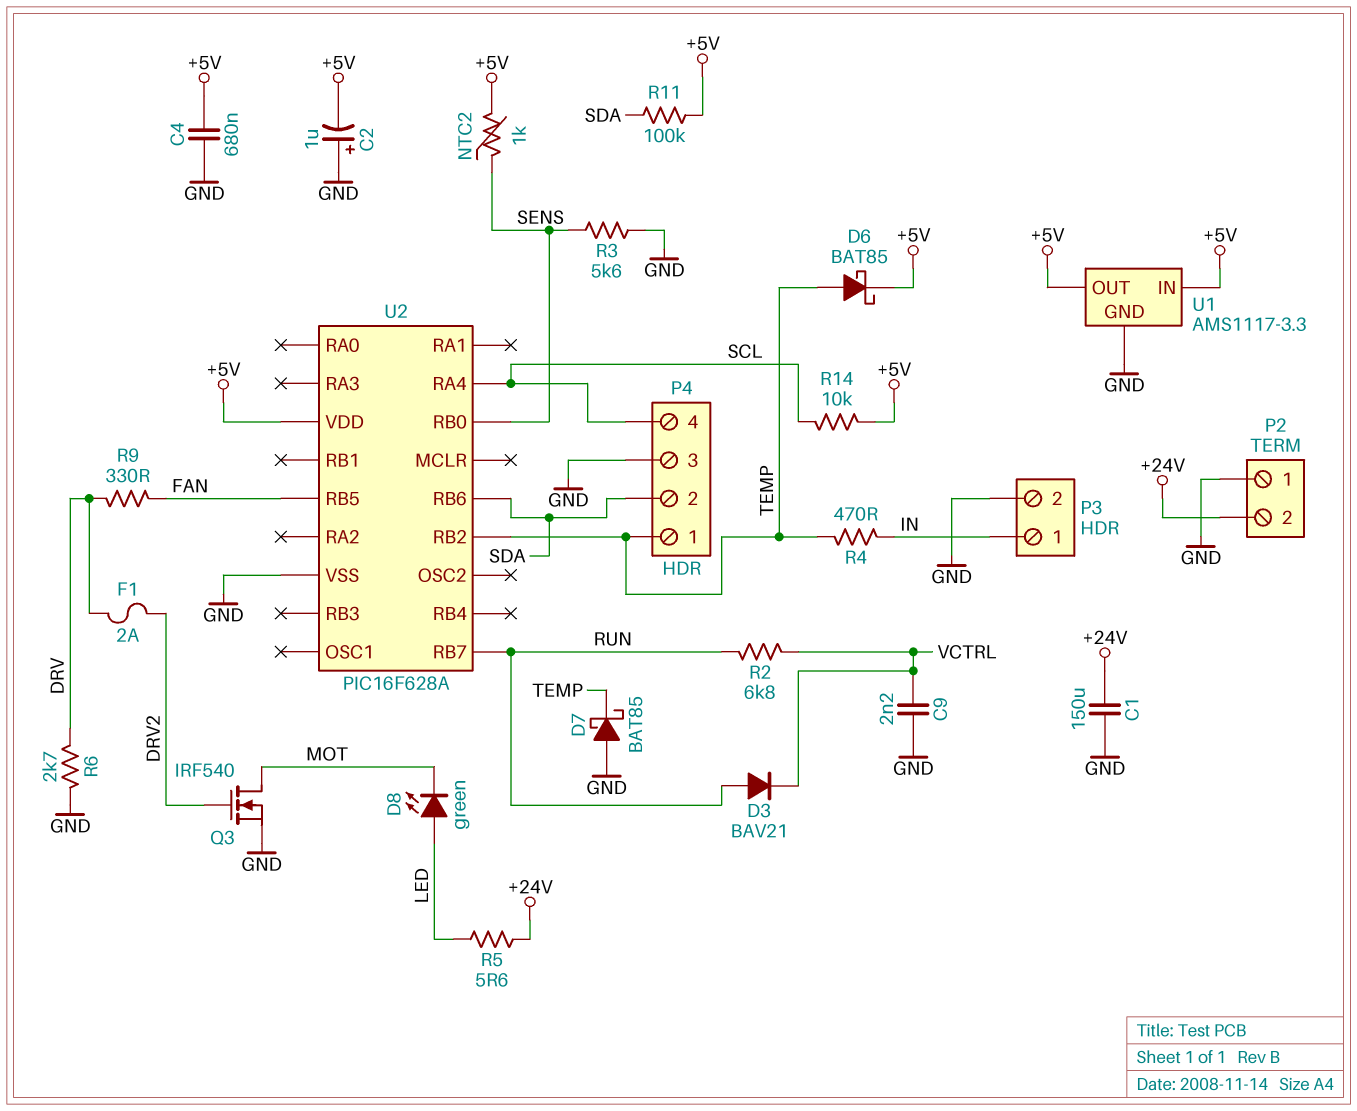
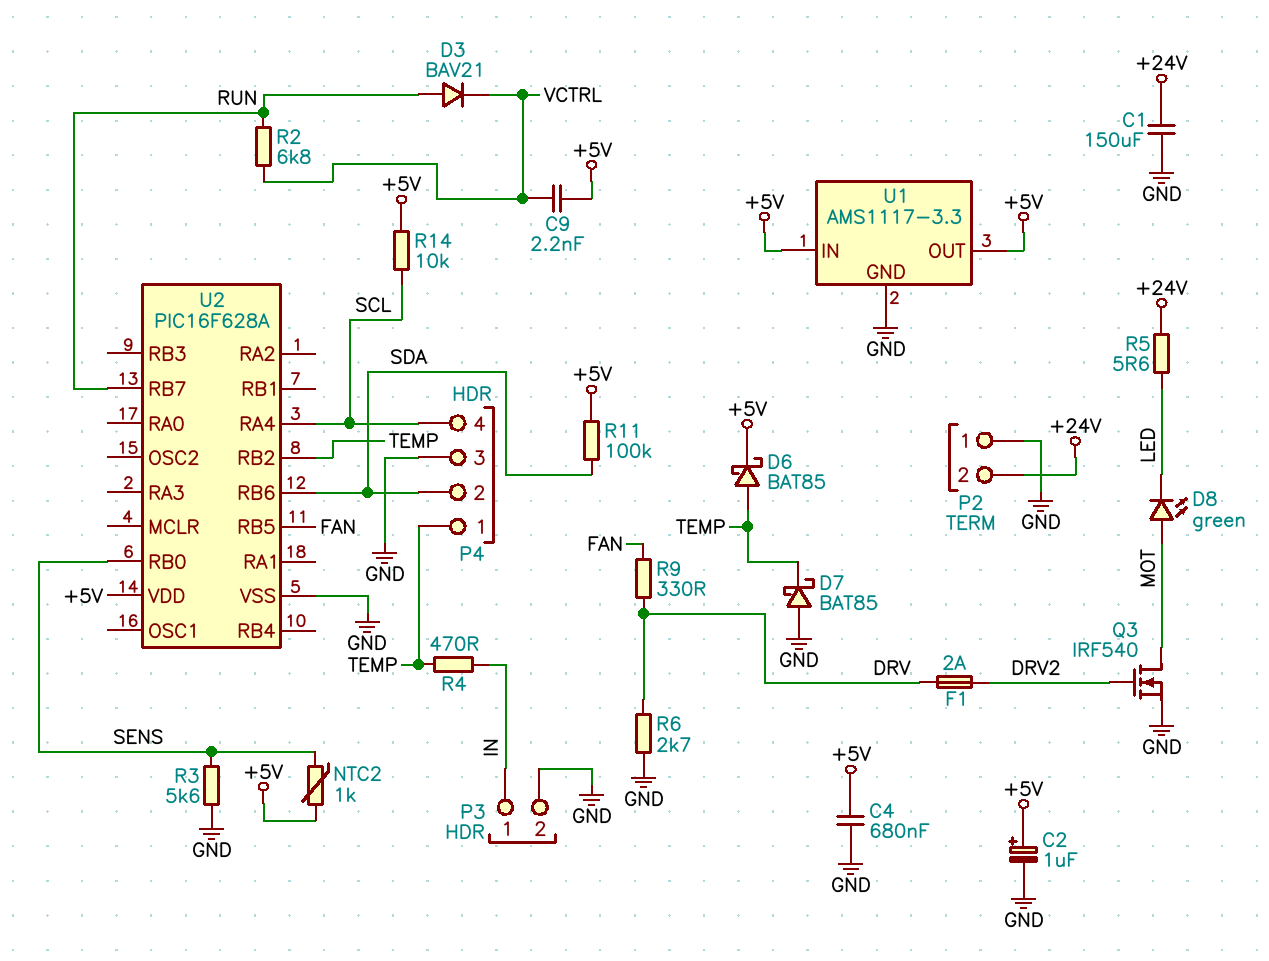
C2: 1uF (plus GND, minus +5V) -> 1uF (plus +5V, minus GND)
C9: 2.2nF (GND, VCTRL) -> 2.2nF (+5V, VCTRL)
D8: LED green (A LED, K MOT) -> LED green (A MOT, K LED)

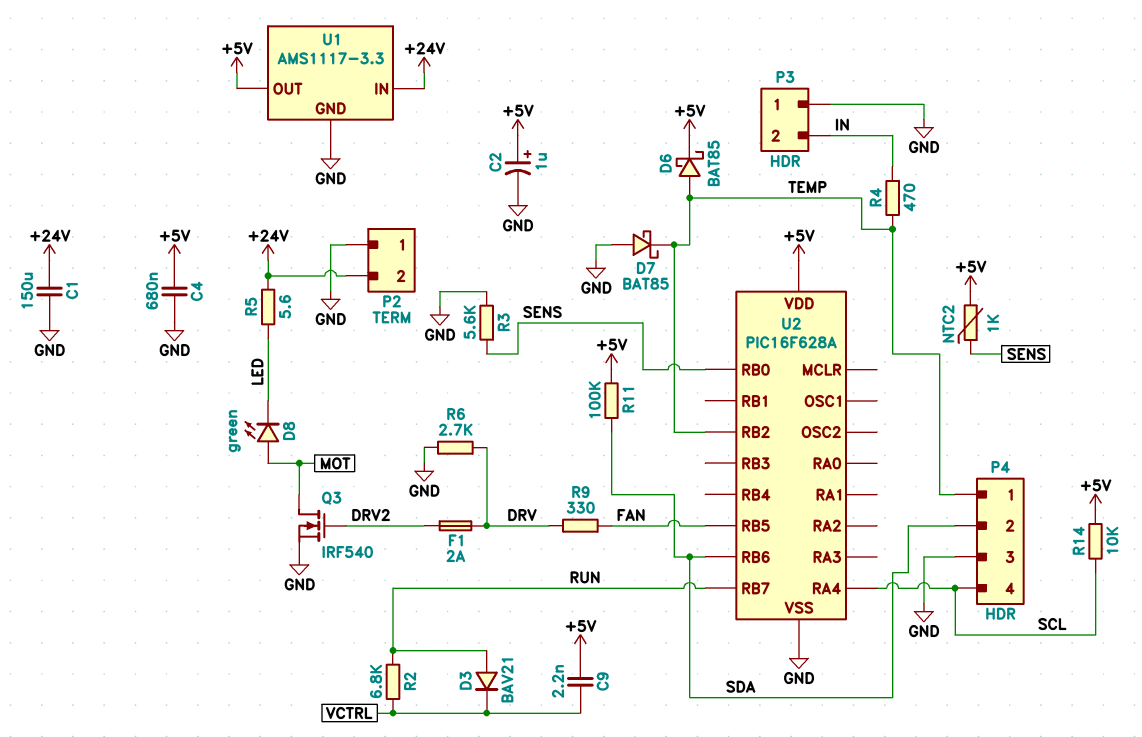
P3 pin 1: IN -> GND
P3 pin 2: GND -> IN
U1 pin IN: +5V -> +24V

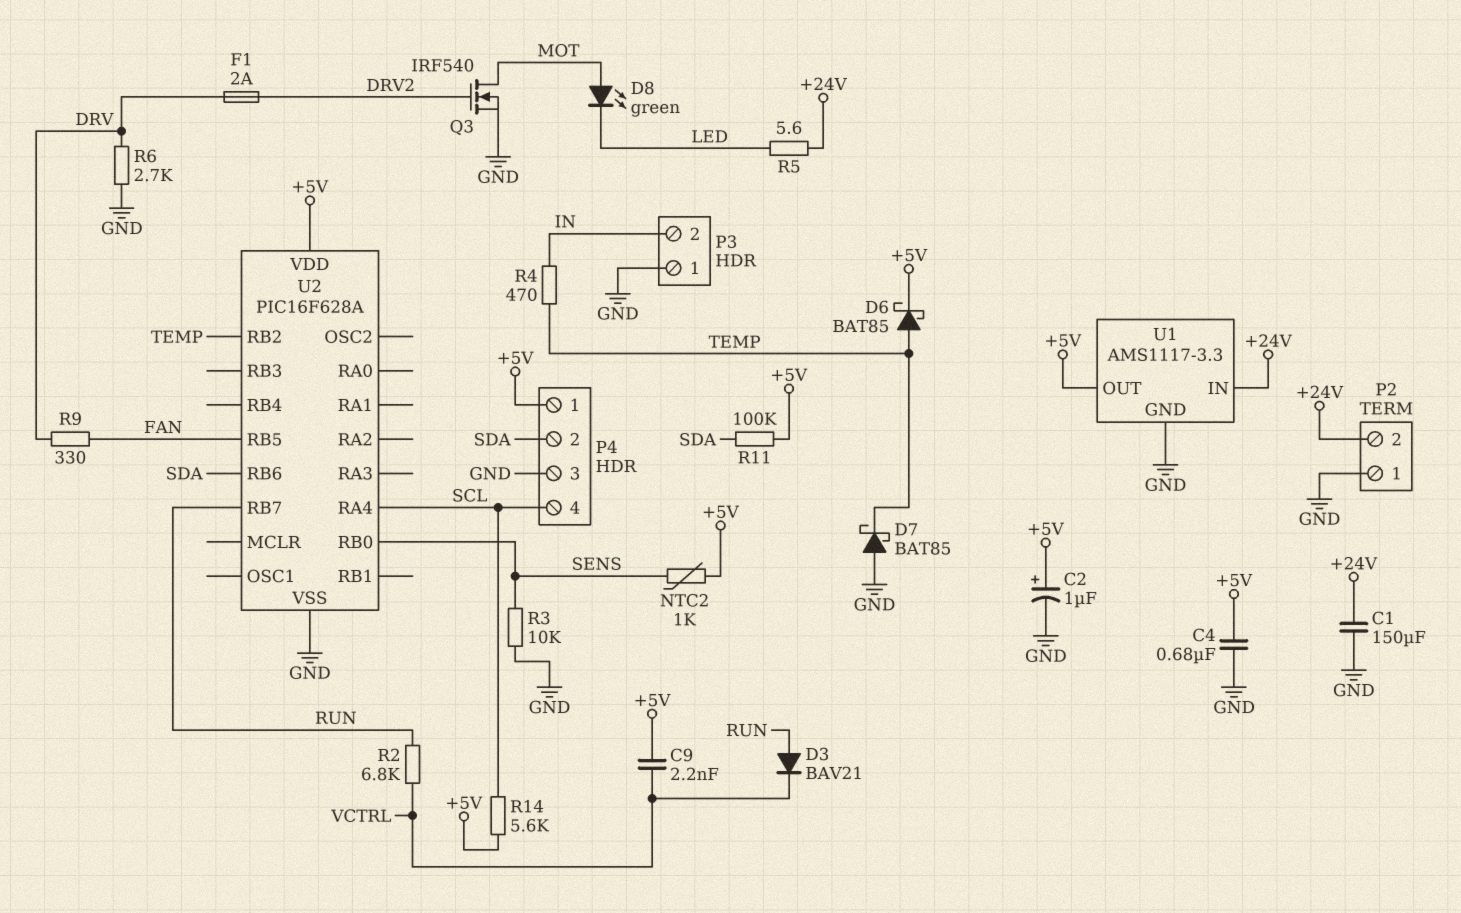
P4 pin 1: TEMP -> +5V
R3: 5.6k (GND, SENS) -> 10k (GND, SENS)
R14: 10k (+5V, SCL) -> 5.6k (+5V, SCL)

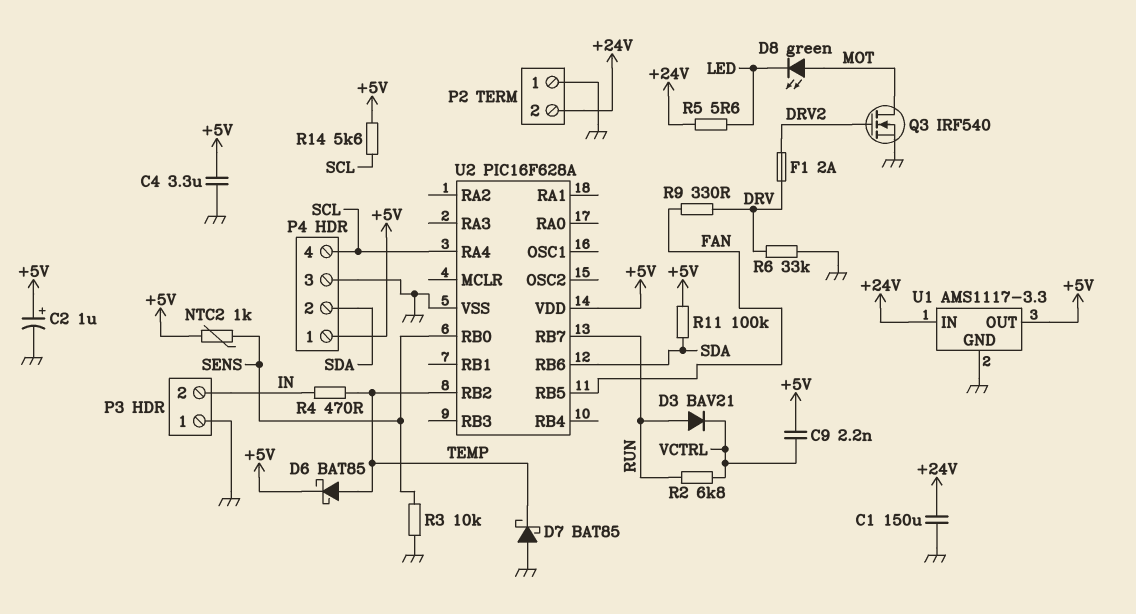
C4: 680nF (+5V, GND) -> 3.3uF (+5V, GND)
R6: 2.7k (DRV, GND) -> 33k (DRV, GND)

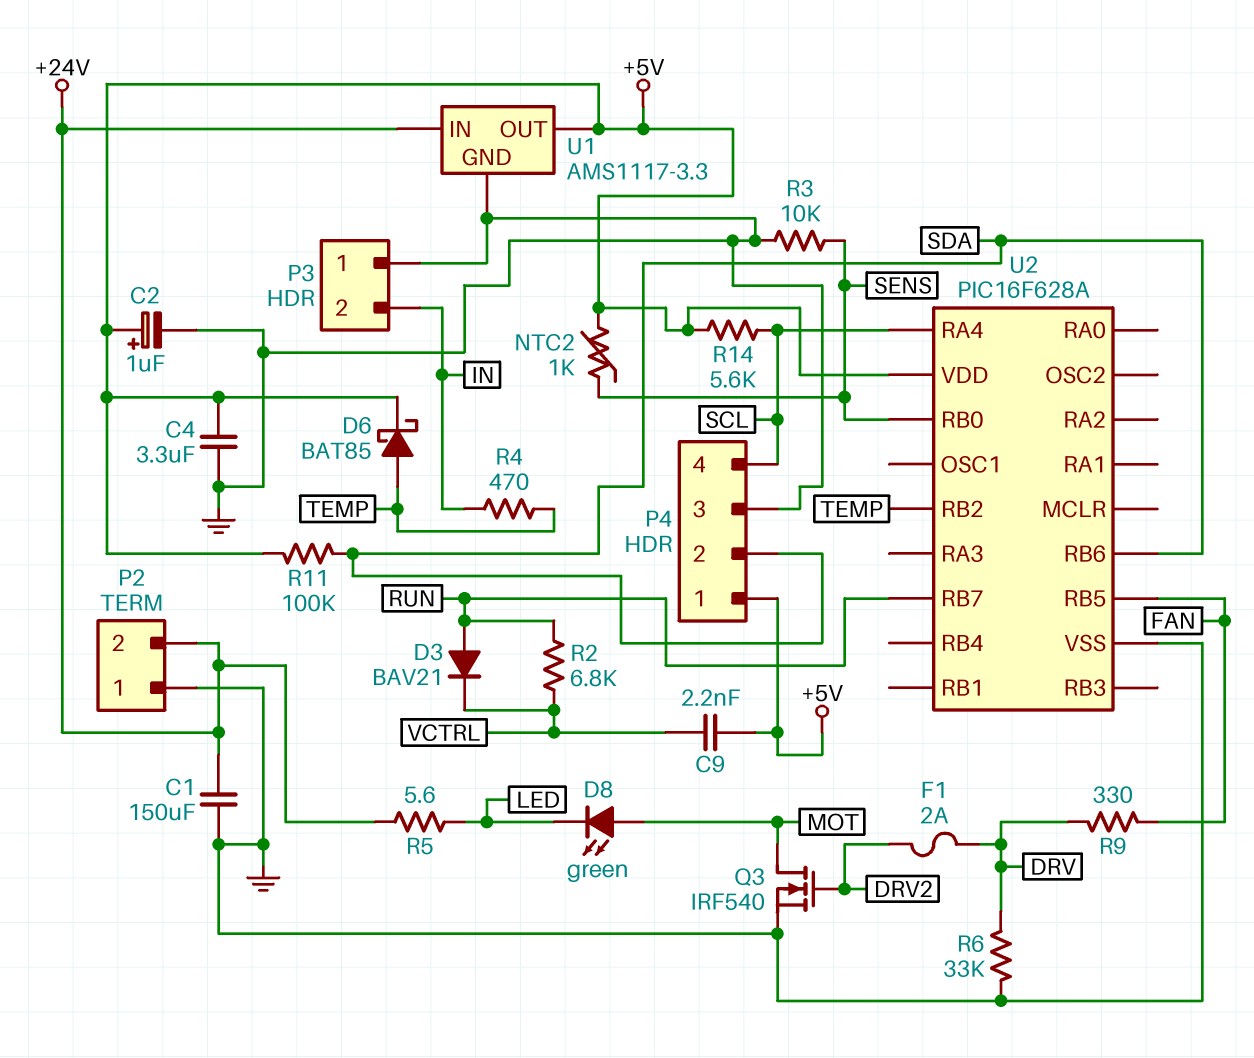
D7: schottky BAT85 (A GND, K TEMP) -> none

